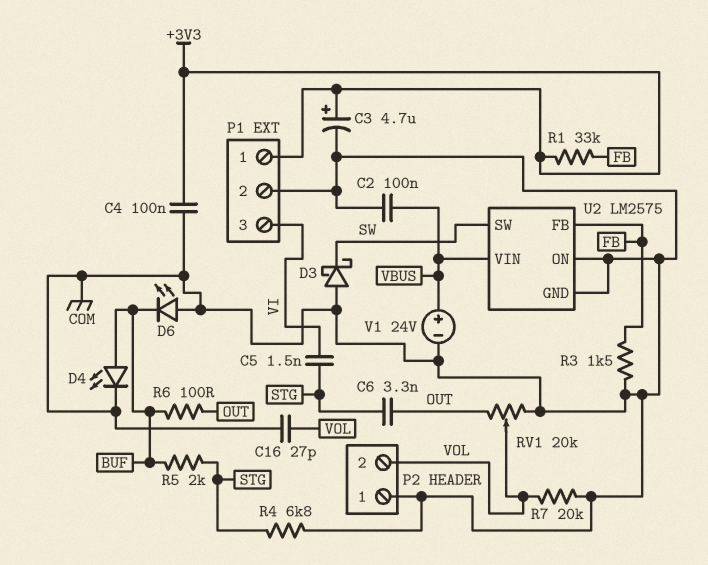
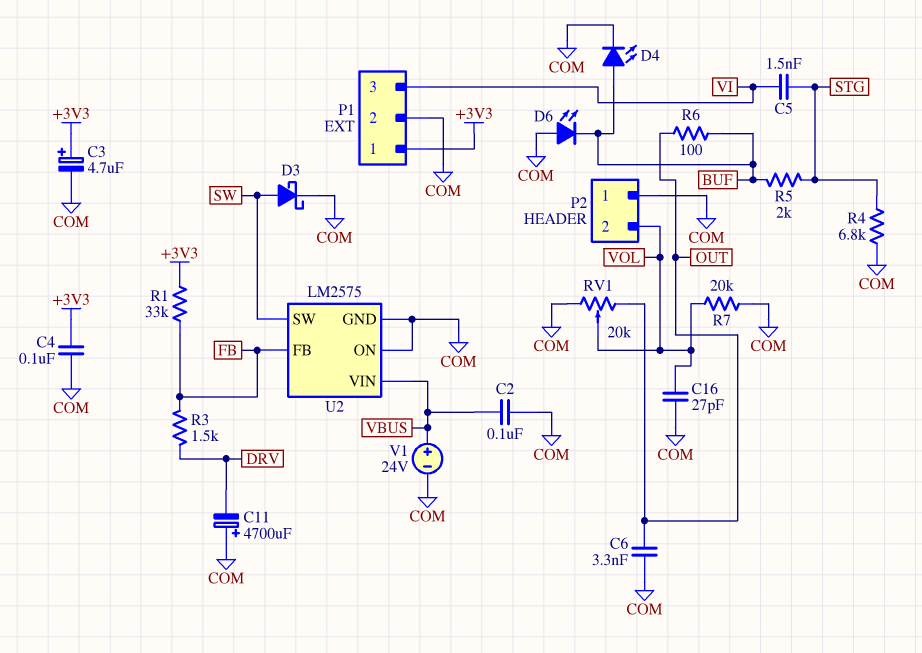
C6: 3.3nF (OUT, STG) -> 3.3nF (COM, OUT)
C11: none -> 4700uF (plus COM, minus DRV)
D3: schottky (A COM, K SW) -> schottky (A SW, K COM)
R3: 1.5k (COM, FB) -> 1.5k (DRV, FB)

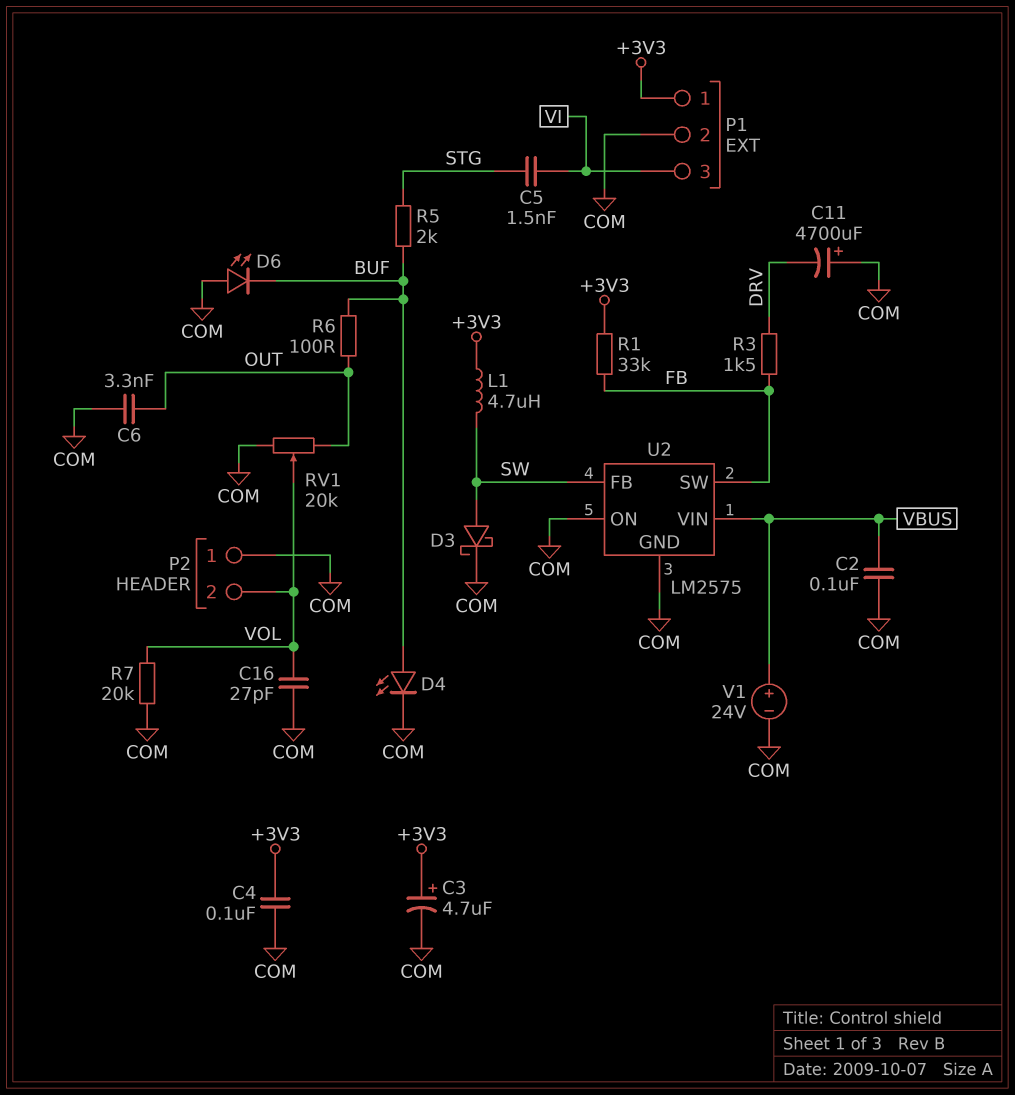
L1: none -> 4.7uH (+3V3, SW)
R4: 6.8k (COM, STG) -> none
U2 pin FB: FB -> SW
U2 pin SW: SW -> FB

